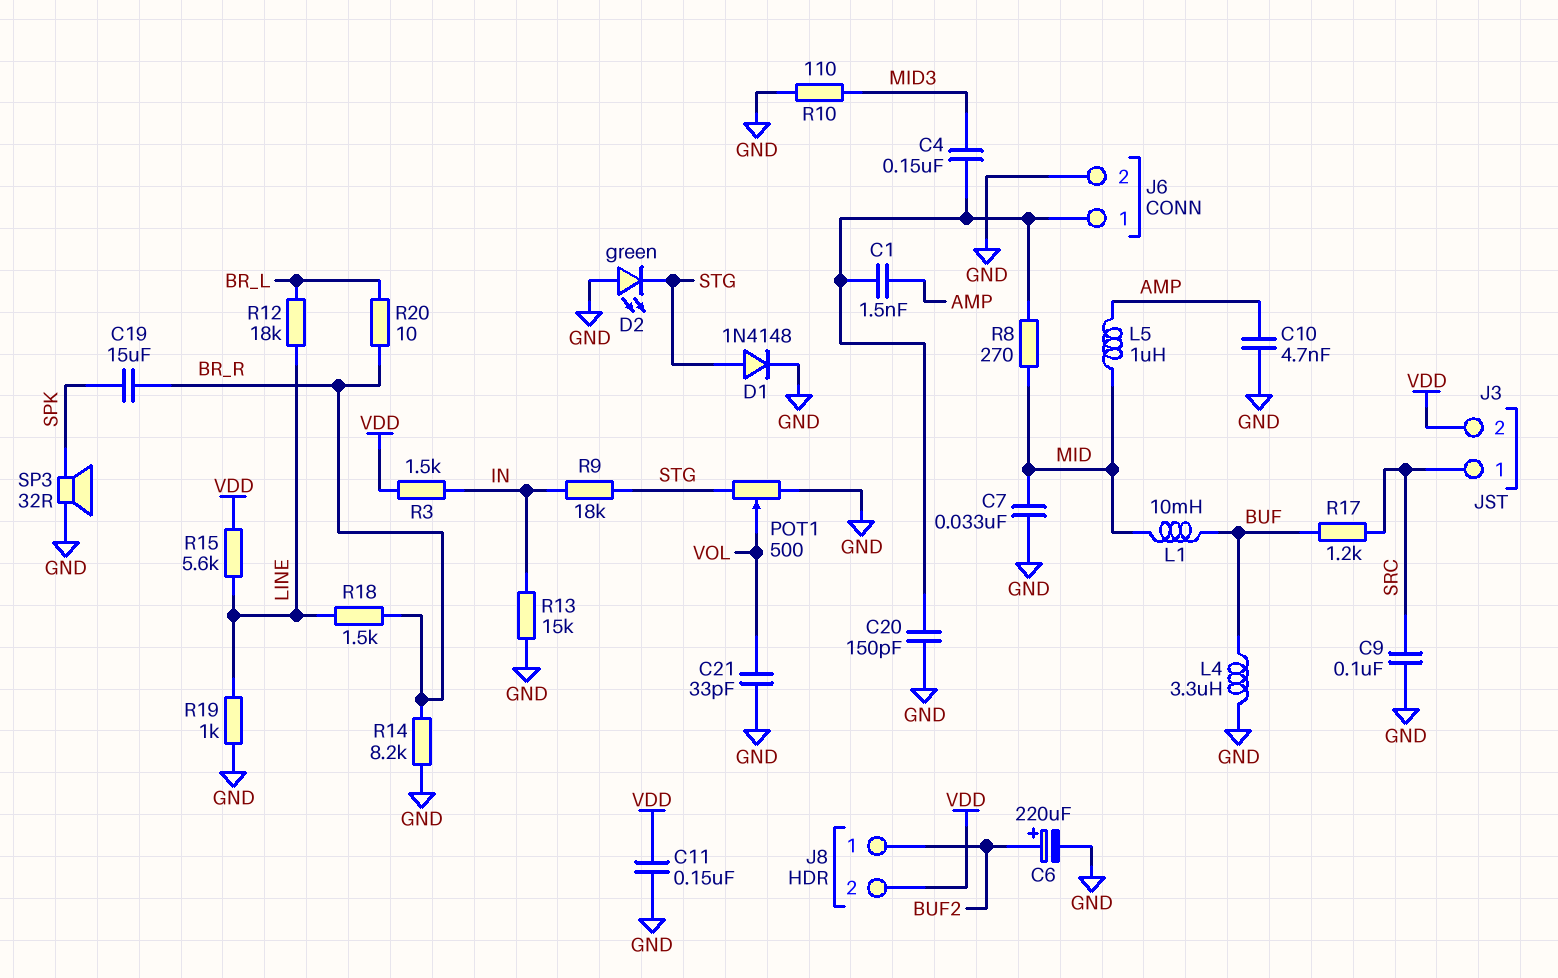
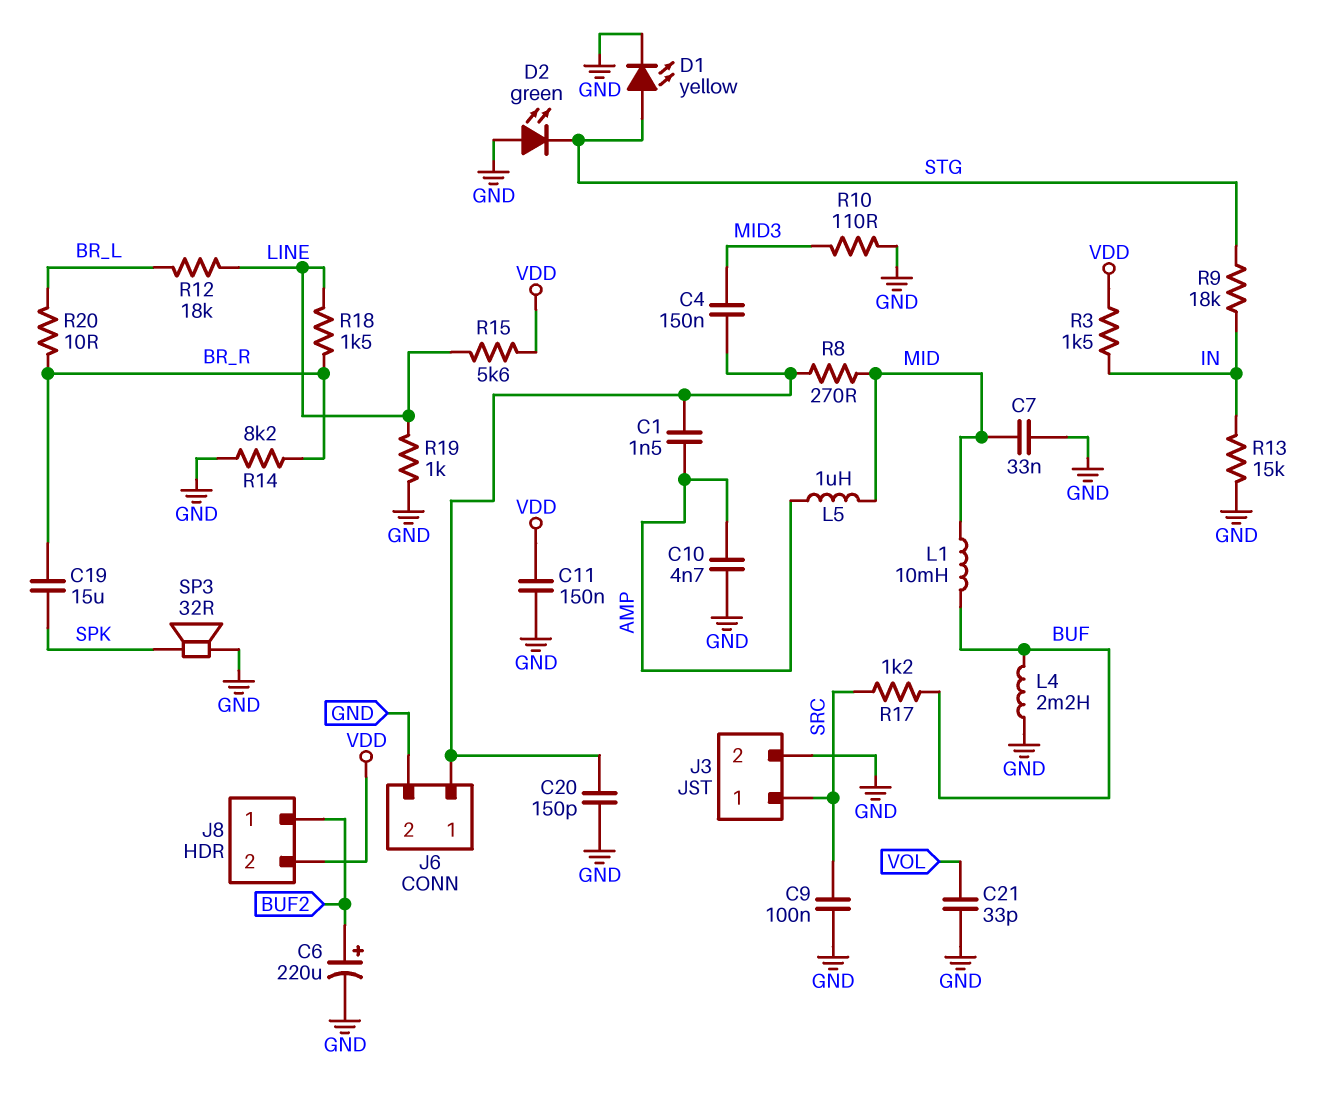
D1: diode 1N4148 (A STG, K GND) -> LED yellow (A STG, K GND)
J3 pin 2: VDD -> GND
L4: 3.3uH (BUF, GND) -> 2.2mH (BUF, GND)
POT1: 500 (GND, STG, wiper VOL) -> none

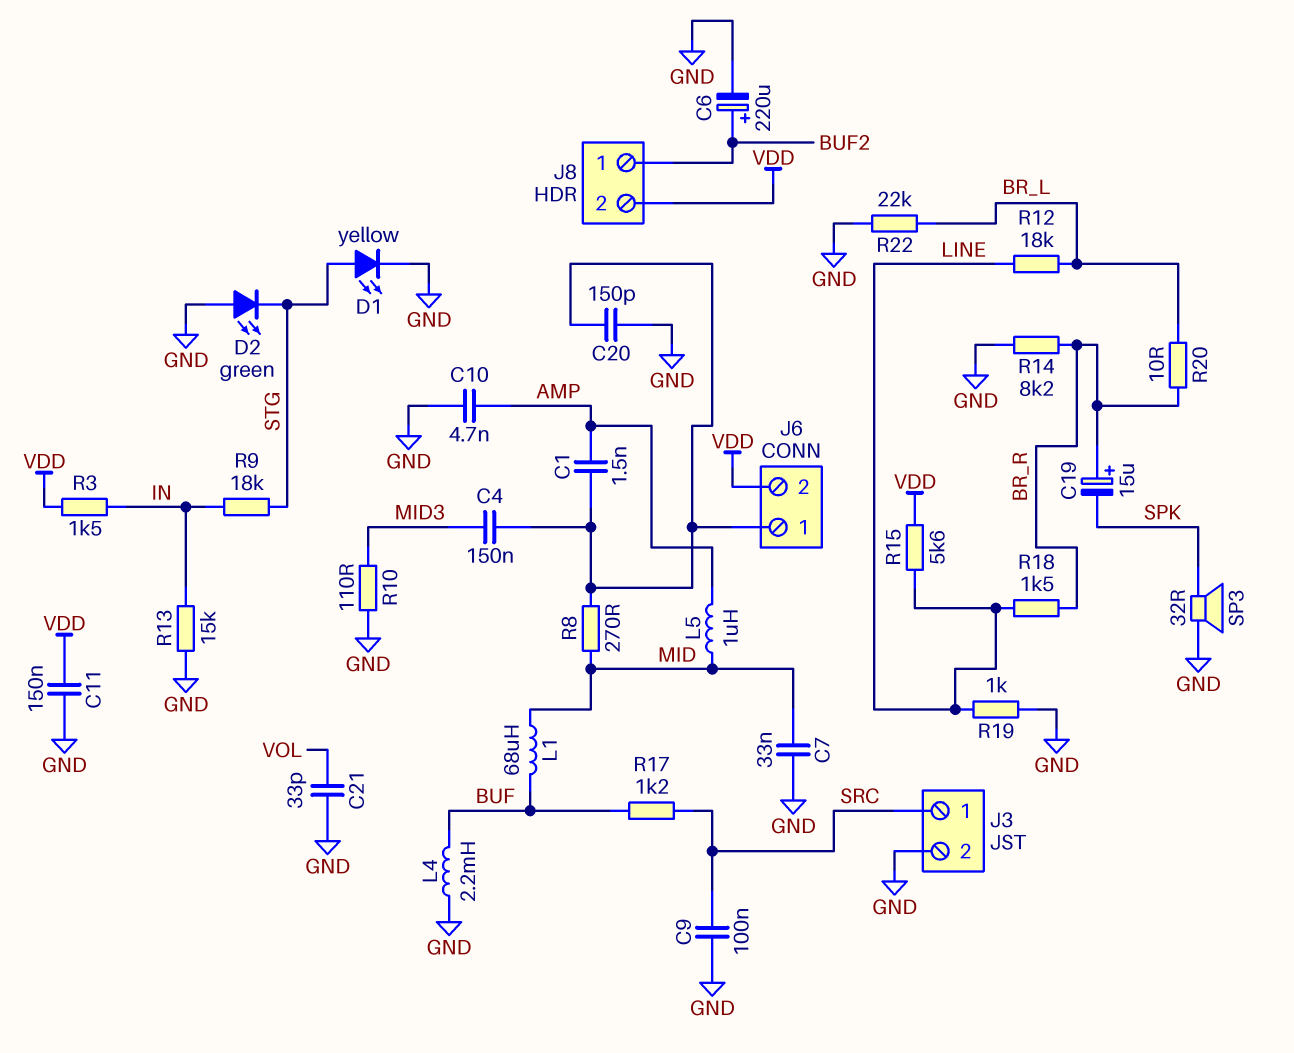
C19: 15uF (BR_R, SPK) -> 15uF (plus BR_R, minus SPK)
J6 pin 2: GND -> VDD
L1: 10mH (BUF, MID) -> 68uH (BUF, MID)
R22: none -> 22k (BR_L, GND)

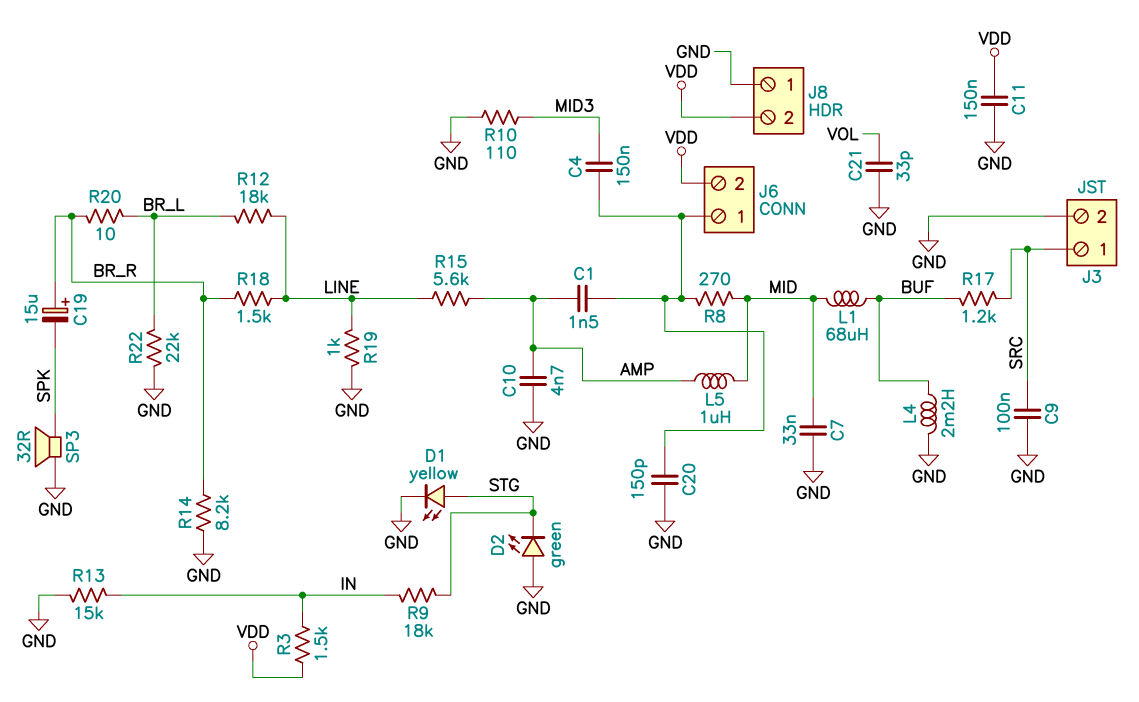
C6: 220uF (plus BUF2, minus GND) -> none
J8 pin 1: BUF2 -> GND
R15: 5.6k (LINE, VDD) -> 5.6k (AMP, LINE)

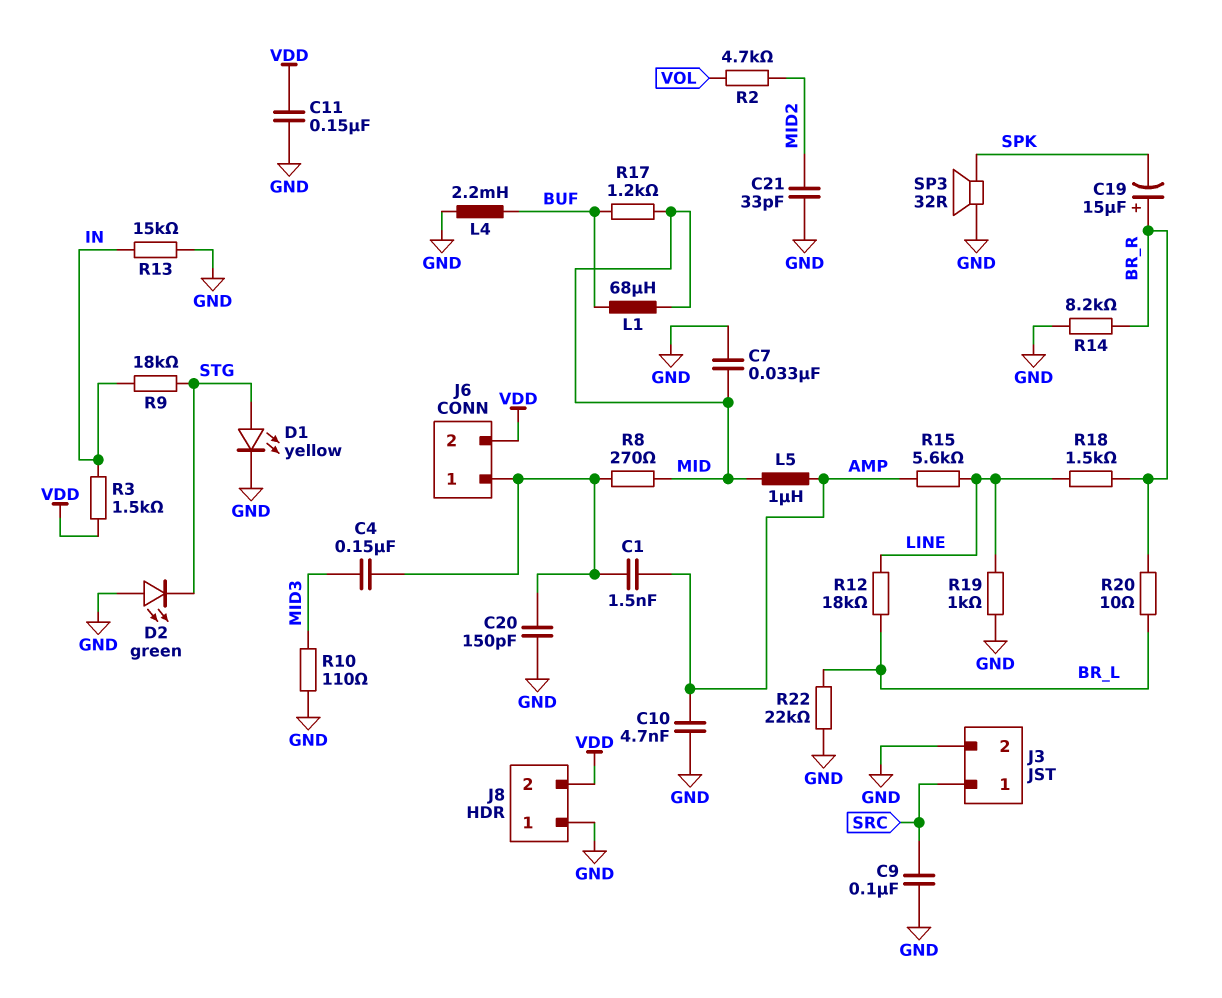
C21: 33pF (GND, VOL) -> 33pF (GND, MID2)
R2: none -> 4.7k (MID2, VOL)
R17: 1.2k (BUF, SRC) -> 1.2k (BUF, MID)

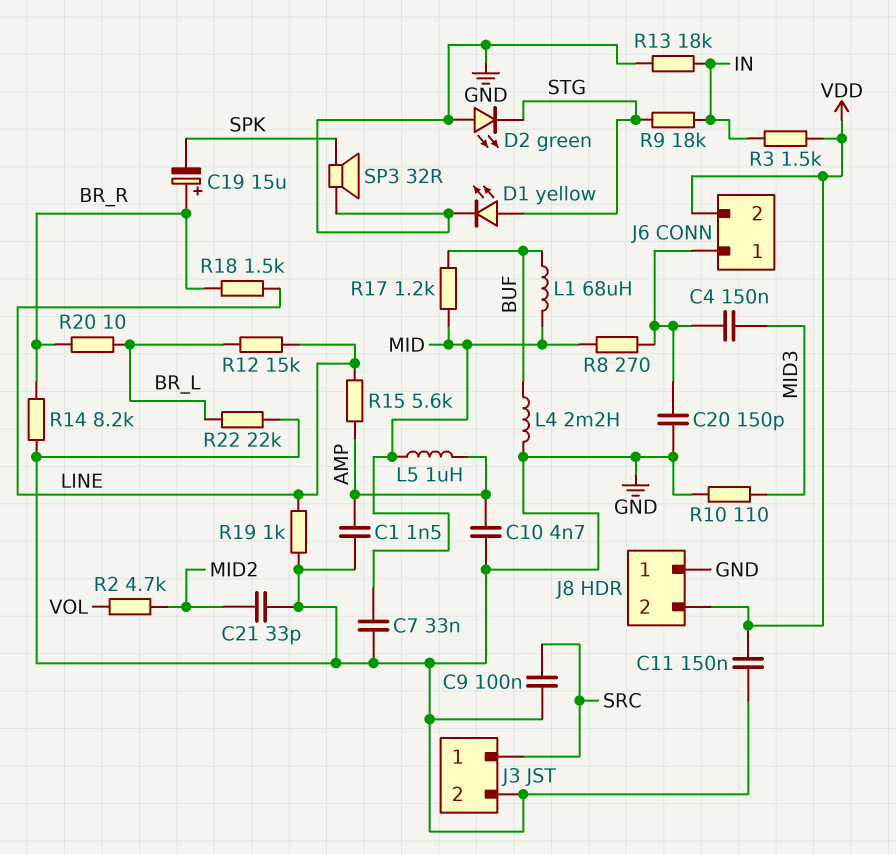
C1: 1.5nF (AMP, J6/1) -> 1.5nF (AMP, GND)
R12: 18k (BR_L, LINE) -> 15k (BR_L, LINE)
R13: 15k (GND, IN) -> 18k (GND, IN)

